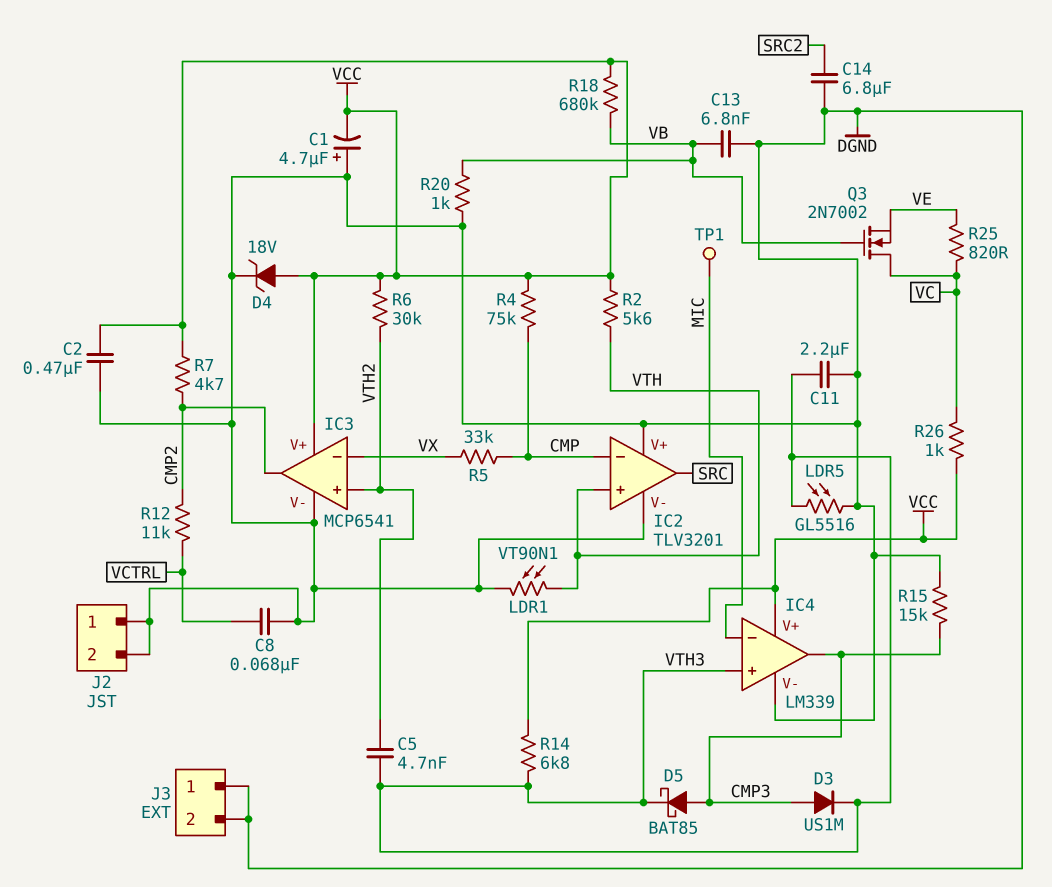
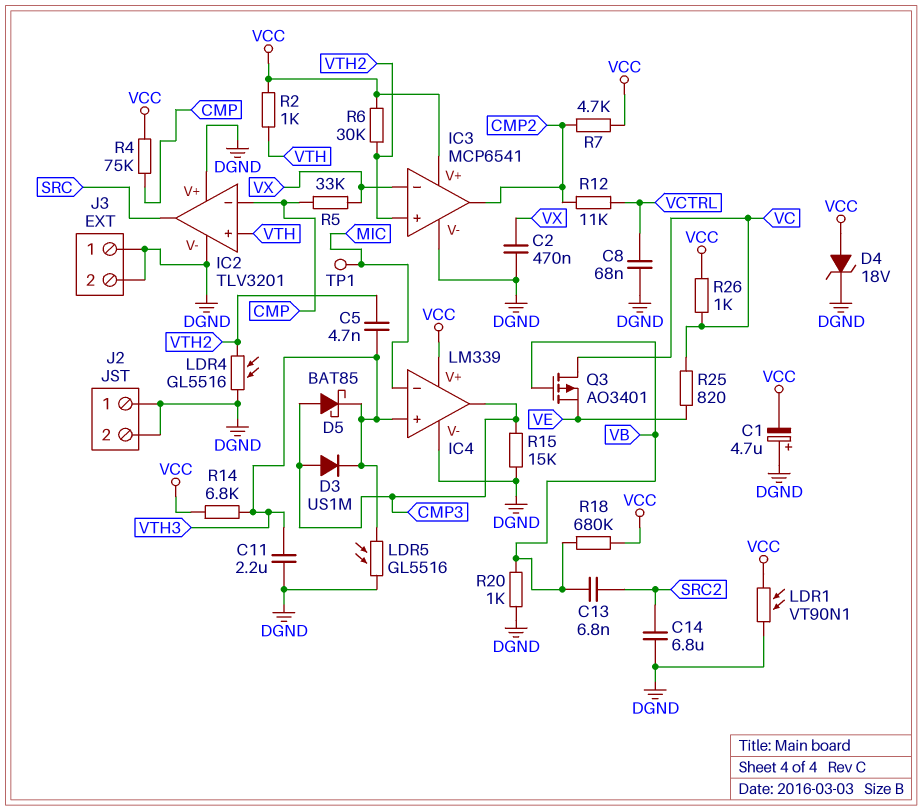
C2: 470nF (DGND, VCC) -> 470nF (DGND, VX)
C13: 6.8nF (DGND, VB) -> 6.8nF (SRC2, VB)
LDR1: VT90N1 (DGND, VTH) -> VT90N1 (DGND, VCC)
LDR4: none -> GL5516 (DGND, VTH2)
Q3: NMOS 2N7002 (G VB, D VC, S VE) -> PMOS AO3401 (G VB, D VC, S VE)
R2: 5.6k (VCC, VTH) -> 1k (VCC, VTH)

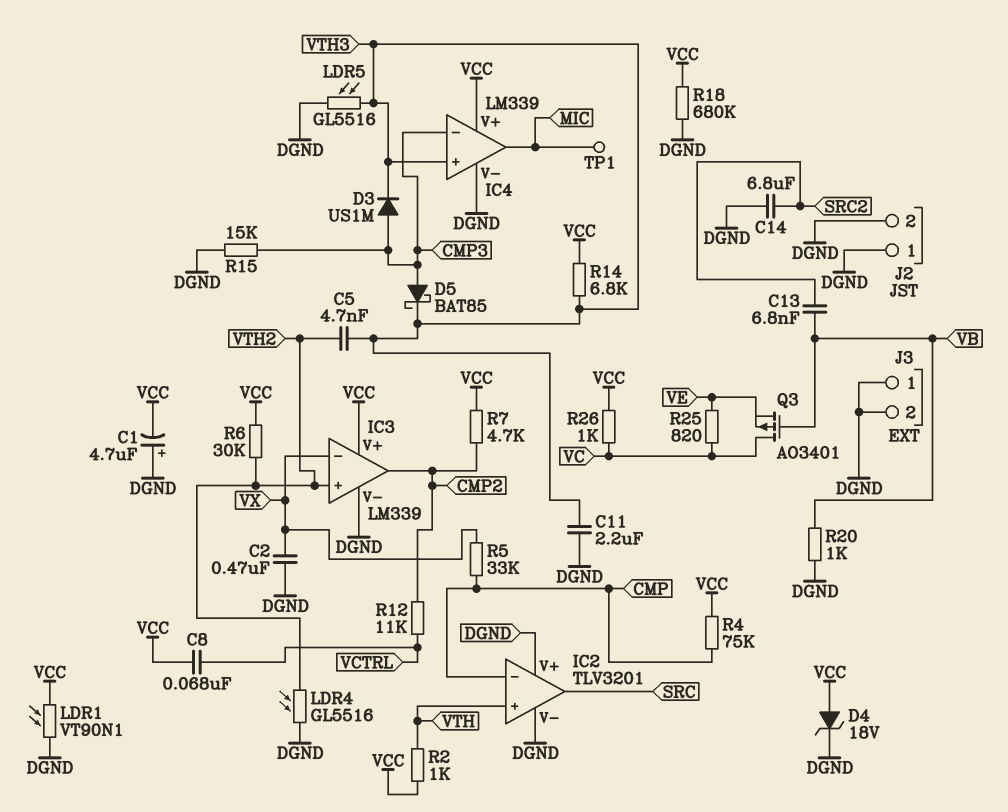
C8: 68nF (DGND, VCTRL) -> 68nF (VCC, VCTRL)
IC3: MCP6541 -> LM339
IC4 pin in-: MIC -> CMP3
IC4 pin out: CMP3 -> MIC
R18: 680k (VB, VCC) -> 680k (DGND, VCC)

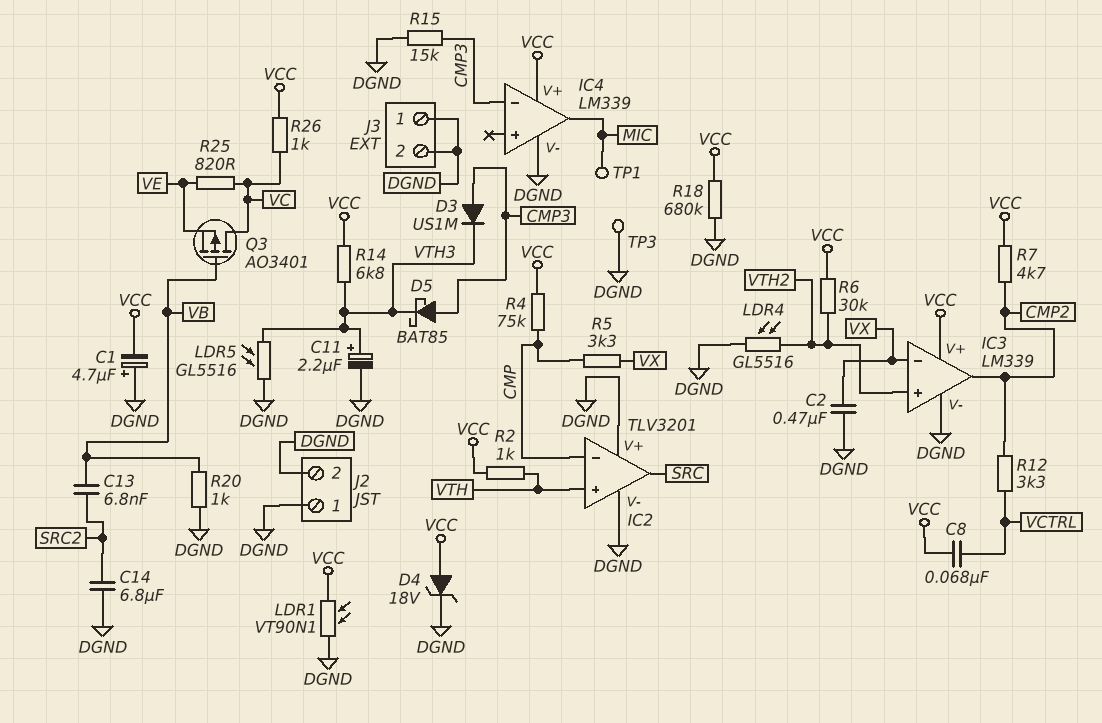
C5: 4.7nF (VTH2, VTH3) -> none
C11: 2.2uF (DGND, VTH3) -> 2.2uF (plus VTH3, minus DGND)
IC4 pin in+: VTH3 -> none
R5: 33k (CMP, VX) -> 3.3k (CMP, VX)
R12: 11k (CMP2, VCTRL) -> 3.3k (CMP2, VCTRL)
TP3: none -> test point (DGND)

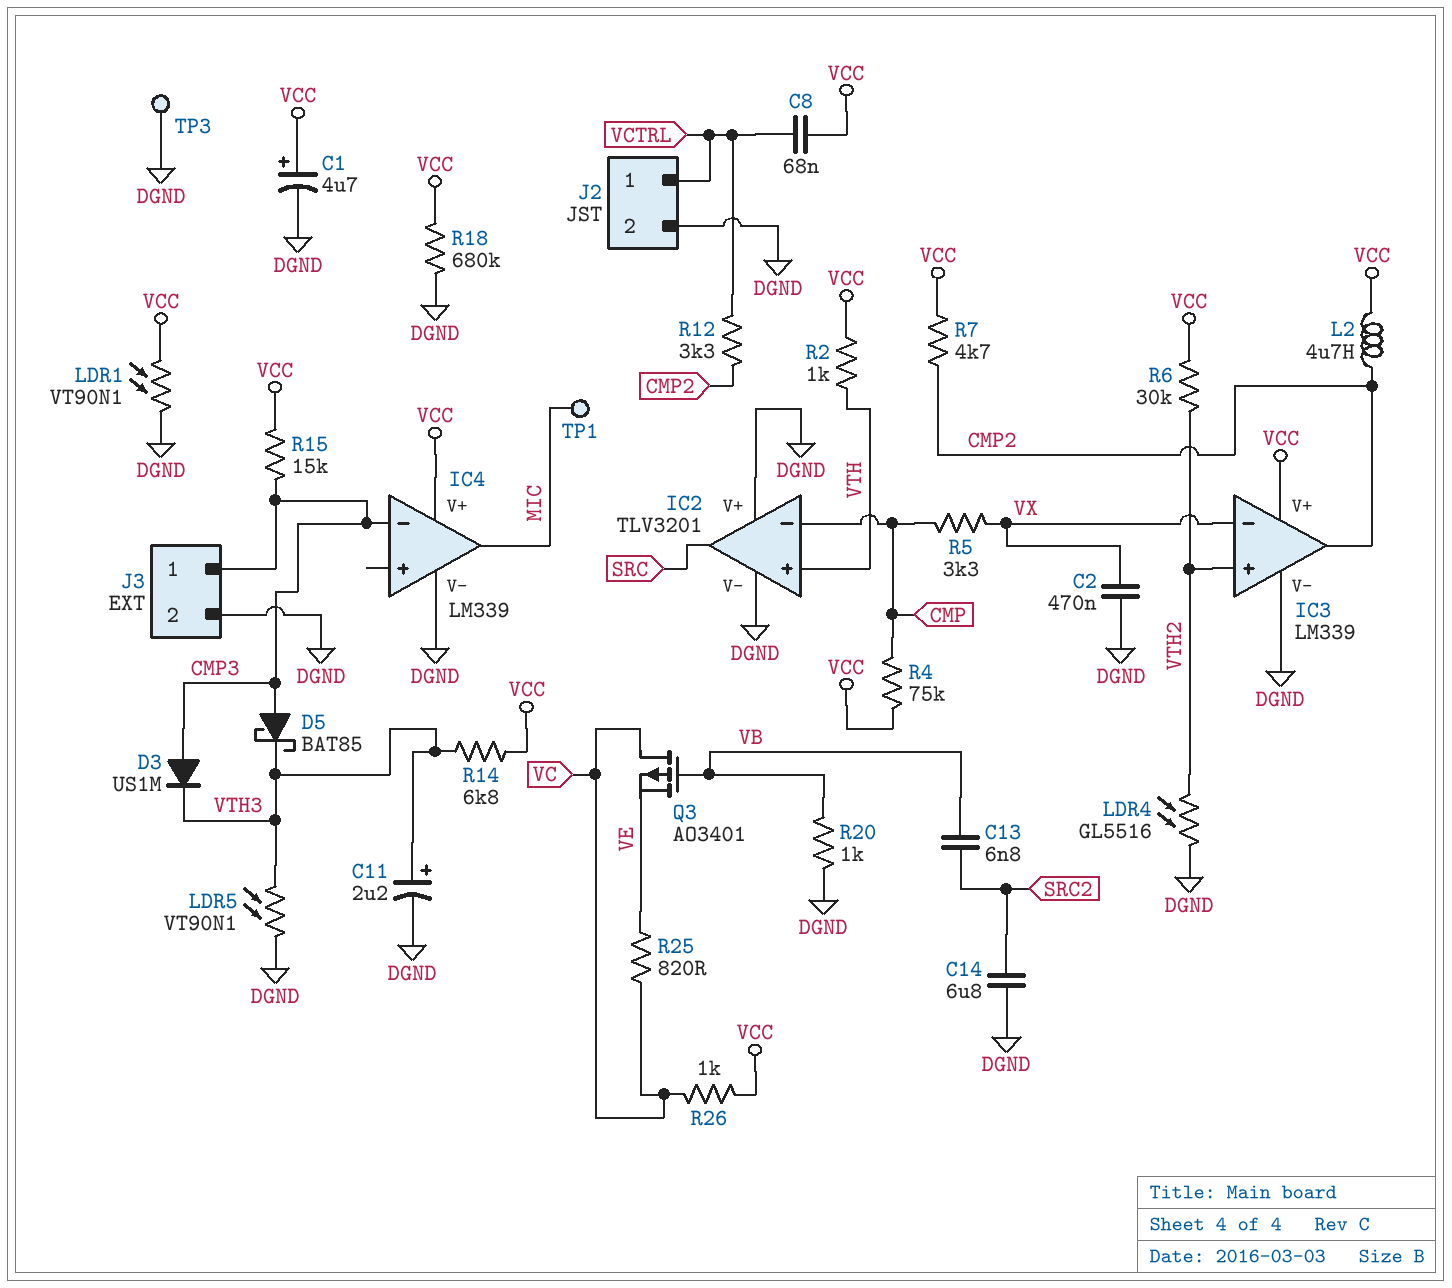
C1: 4.7uF (plus DGND, minus VCC) -> 4.7uF (plus VCC, minus DGND)
D4: zener 18V (A VCC, K DGND) -> none
J2 pin 1: DGND -> VCTRL
J3 pin 1: DGND -> CMP3
L2: none -> 4.7uH (CMP2, VCC)
LDR5: GL5516 (DGND, VTH3) -> VT90N1 (DGND, VTH3)
R15: 15k (CMP3, DGND) -> 15k (CMP3, VCC)

